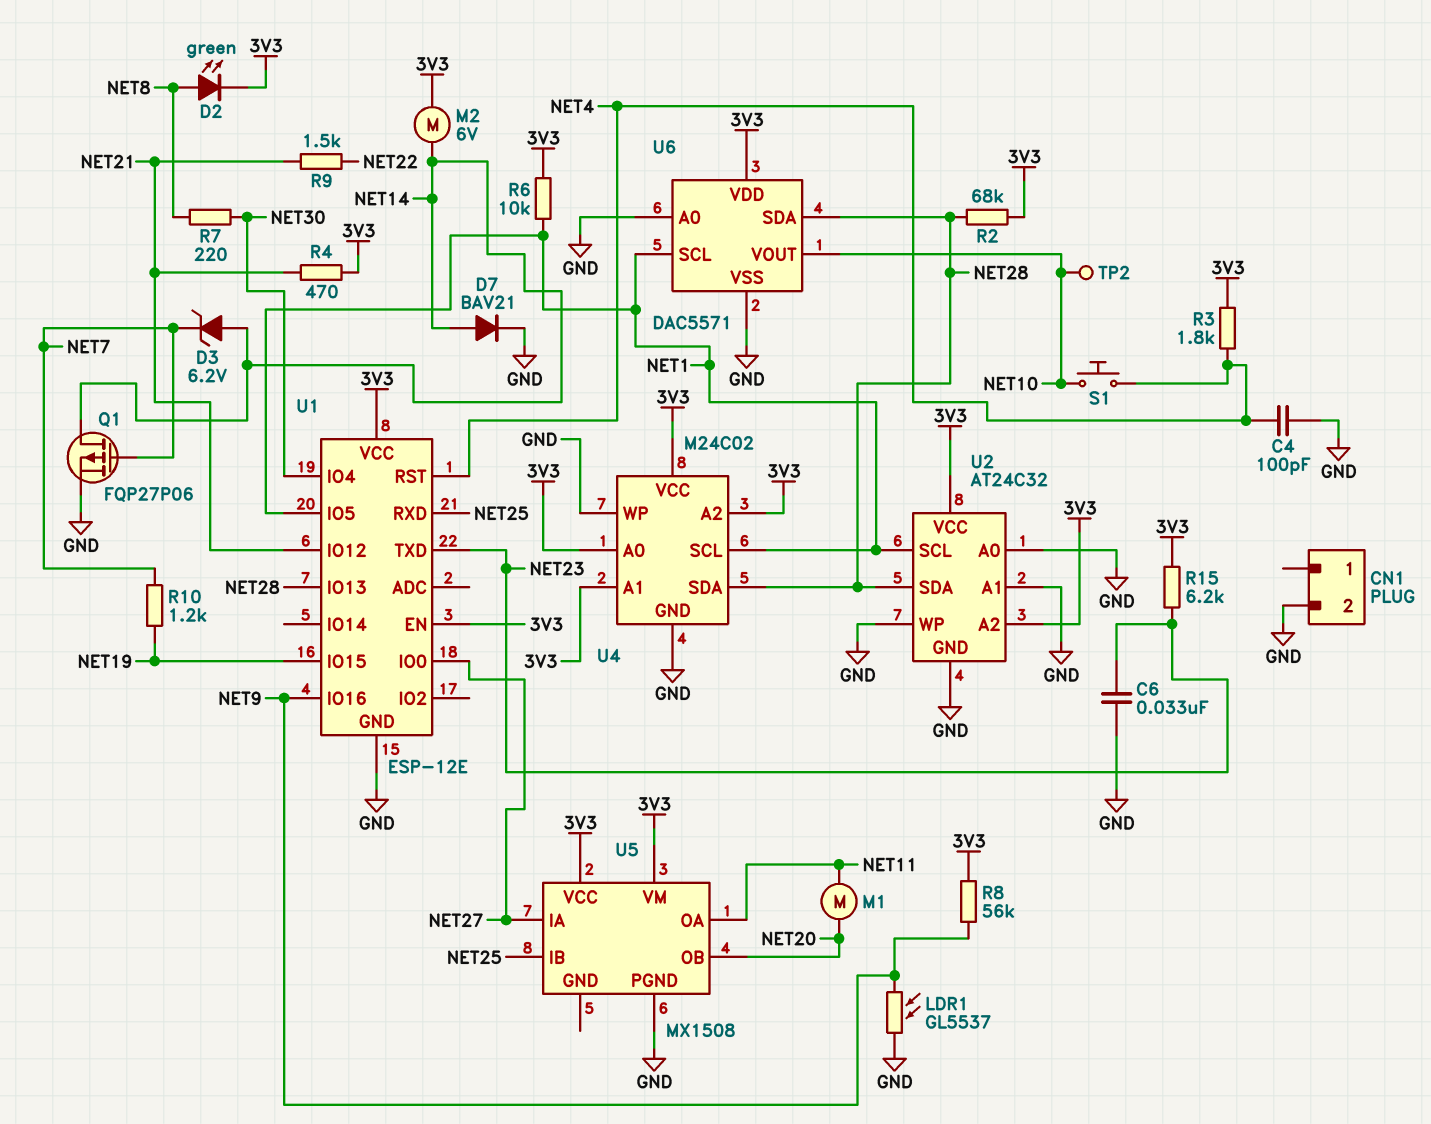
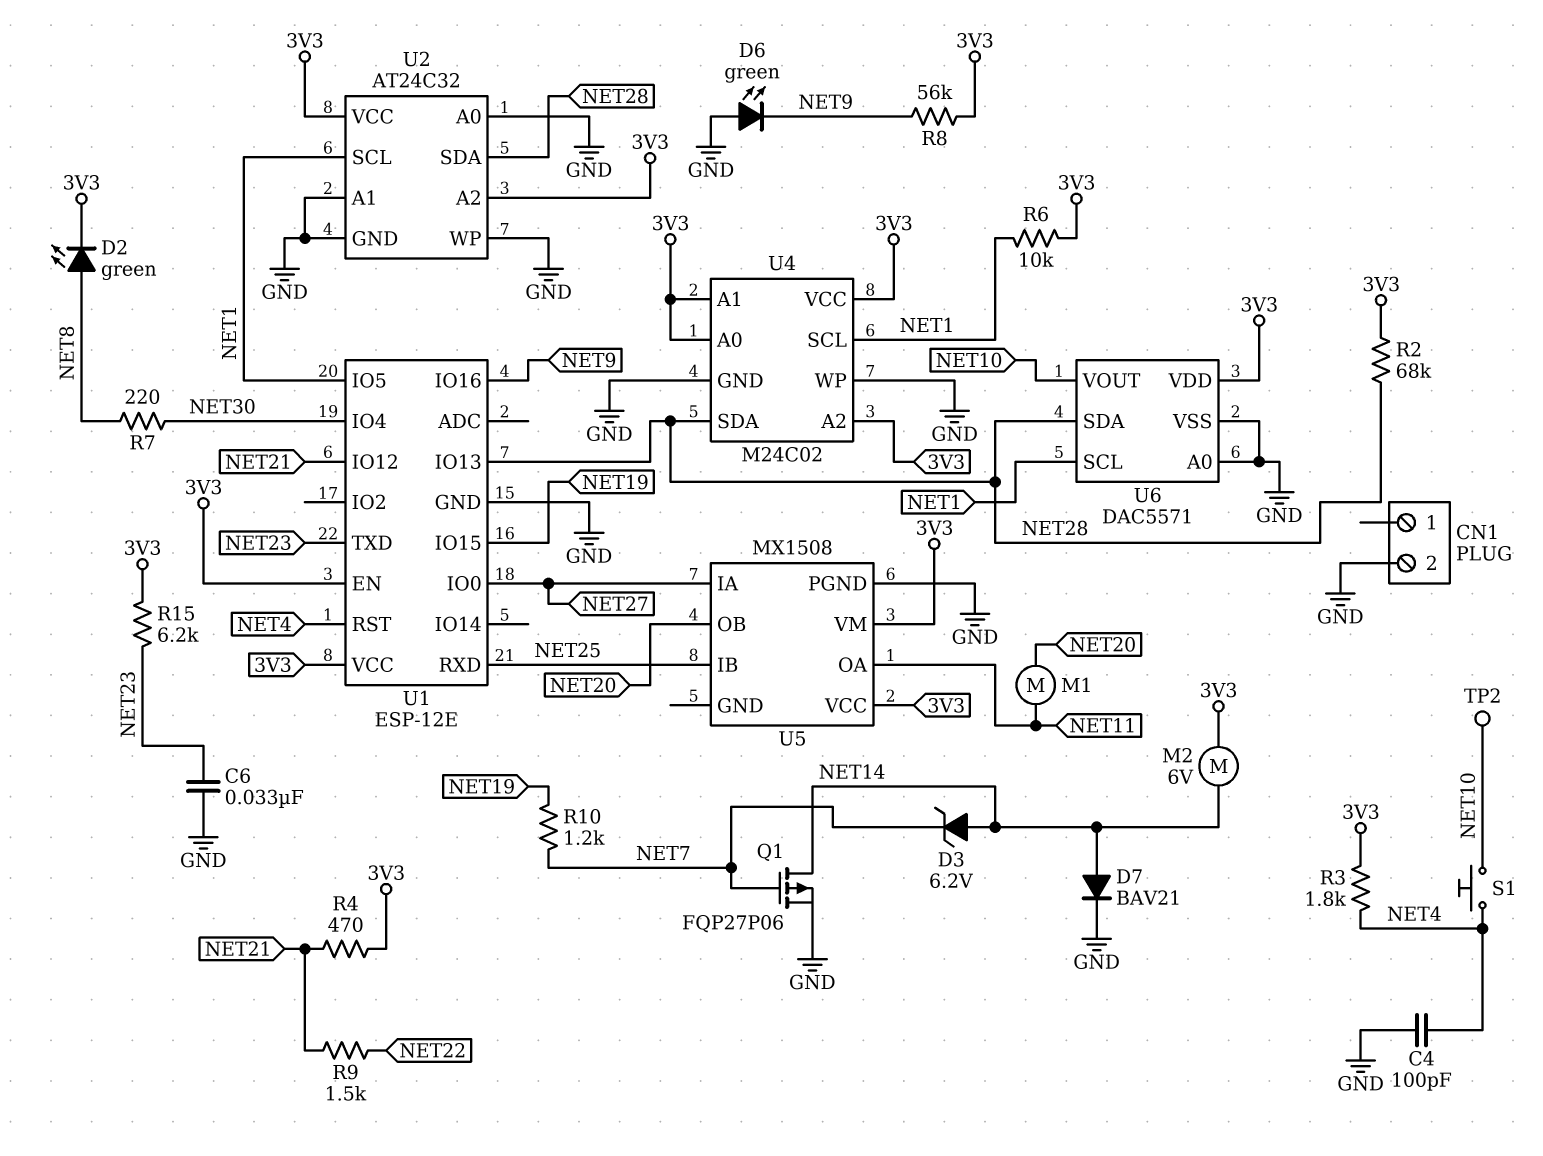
D6: none -> LED green (A GND, K NET9)
LDR1: GL5537 (GND, NET9) -> none

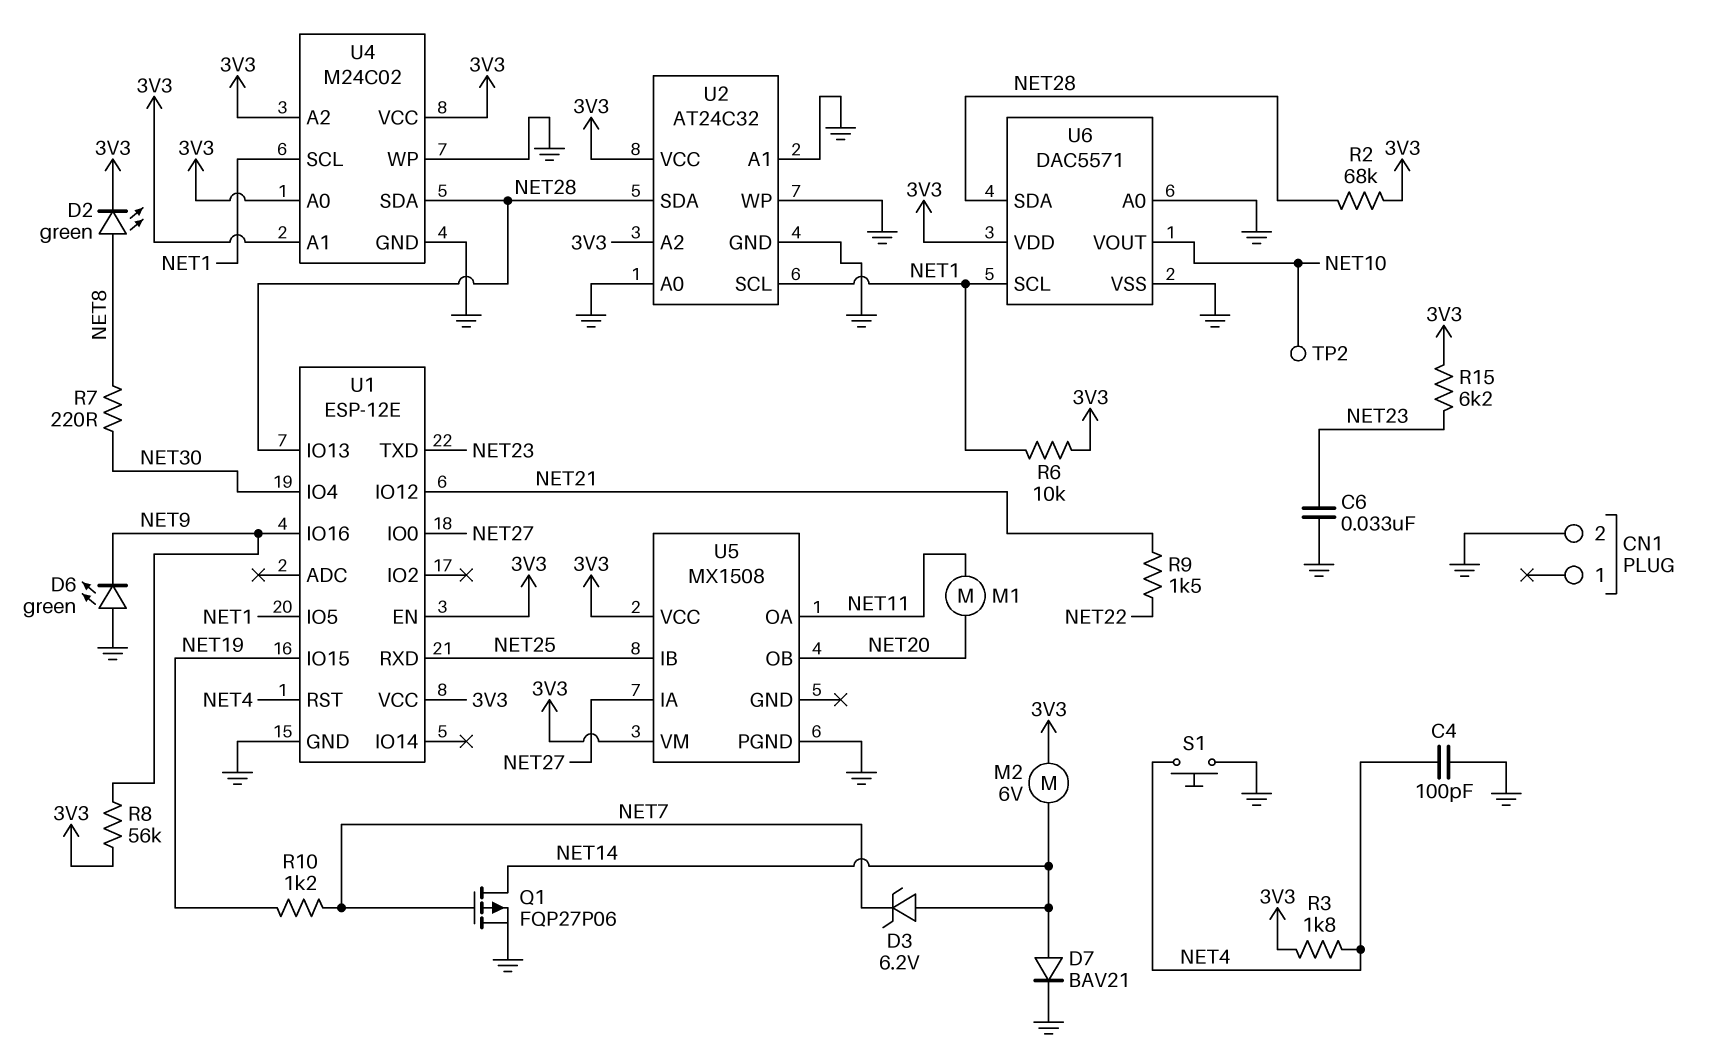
R4: 470 (3V3, NET21) -> none
S1: button (NET4, NET10) -> button (GND, NET4)

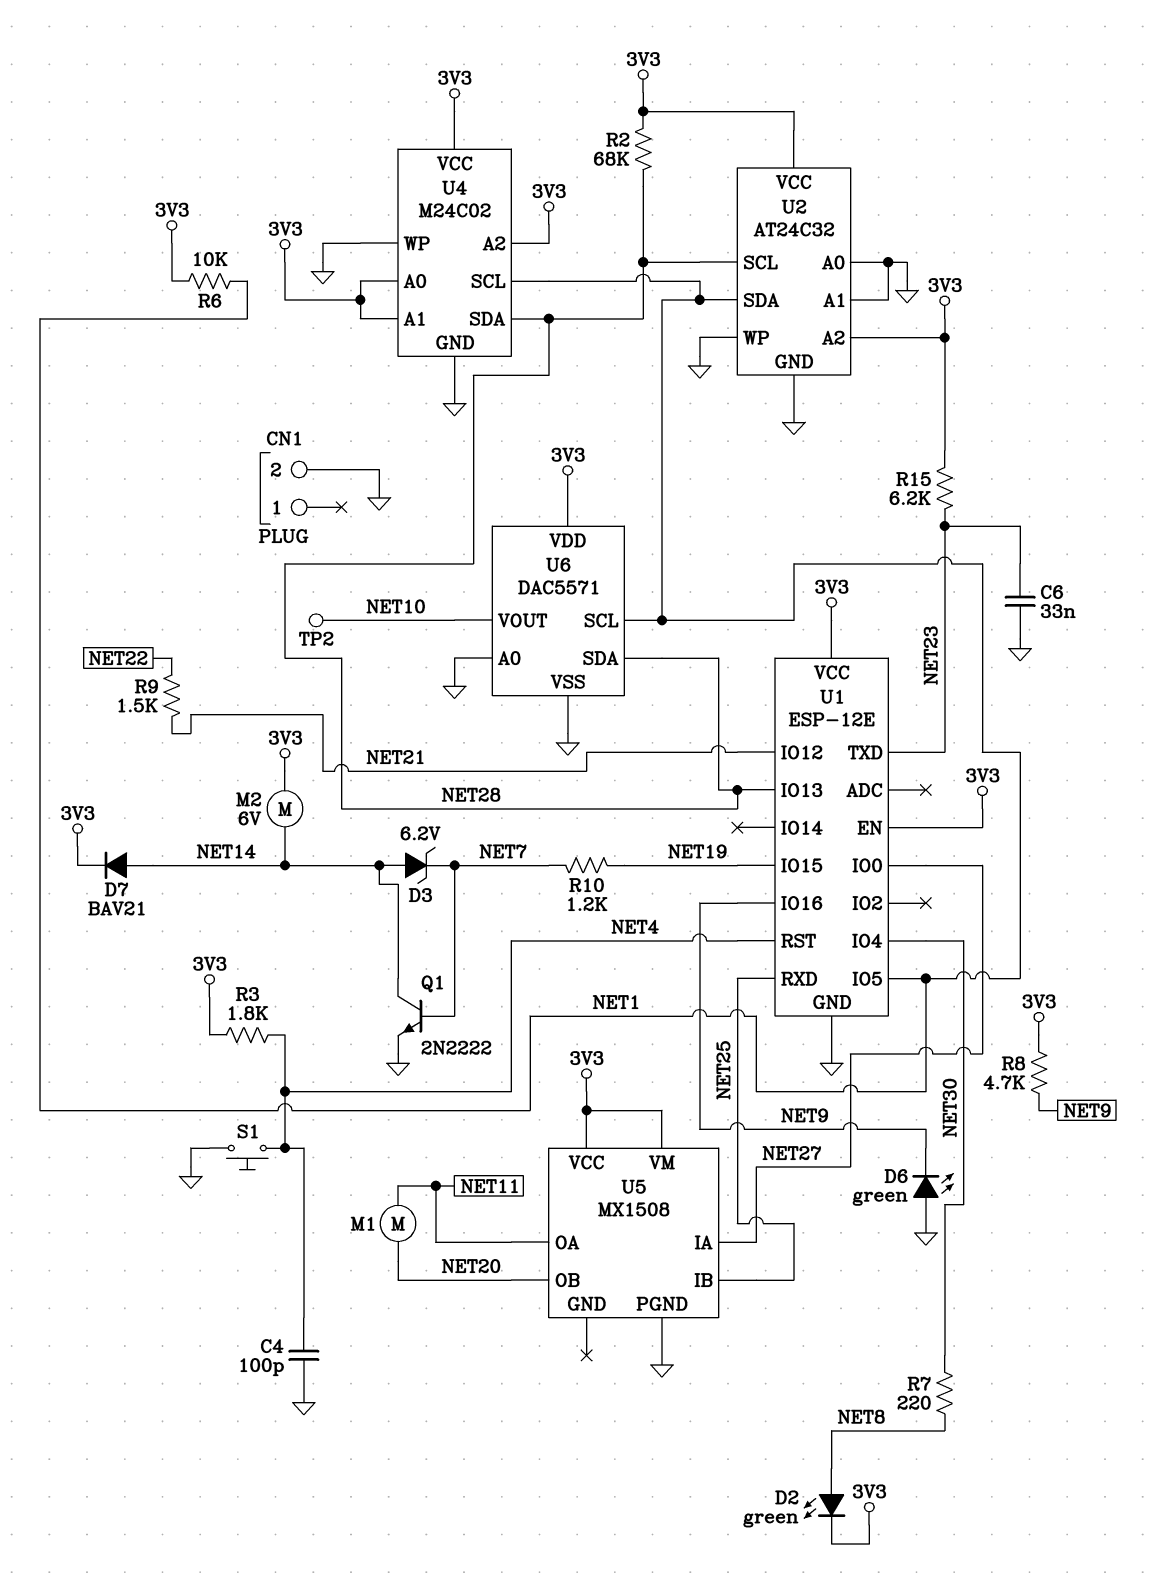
D7: diode BAV21 (A NET14, K GND) -> diode BAV21 (A NET14, K 3V3)
Q1: PMOS FQP27P06 (G NET7, D NET14, S GND) -> NPN 2N2222 (B NET7, C NET14, E GND)
R8: 56k (3V3, NET9) -> 4.7k (3V3, NET9)
U2 pin SCL: NET1 -> NET28
U2 pin SDA: NET28 -> NET1

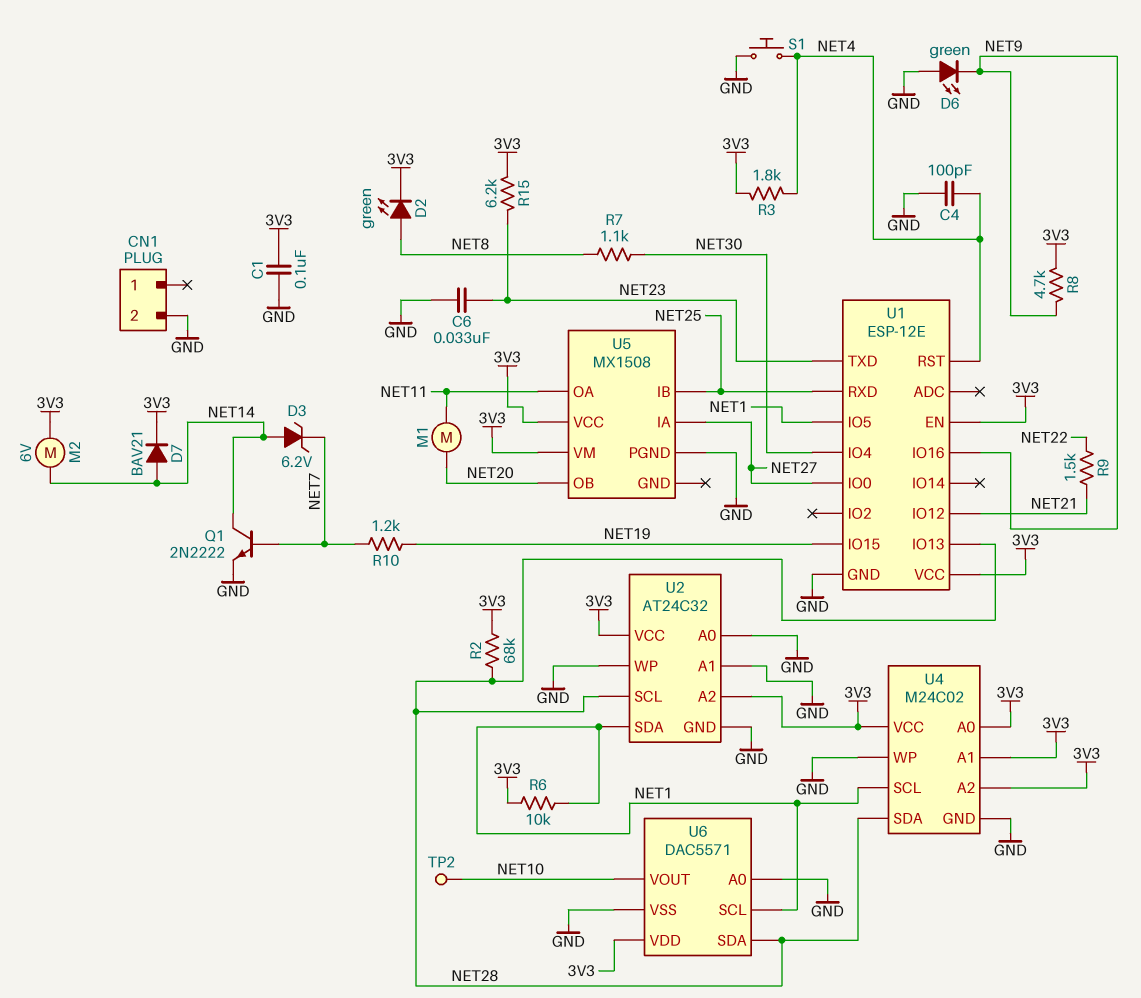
C1: none -> 100nF (3V3, GND)
R7: 220 (NET8, NET30) -> 1.1k (NET8, NET30)

